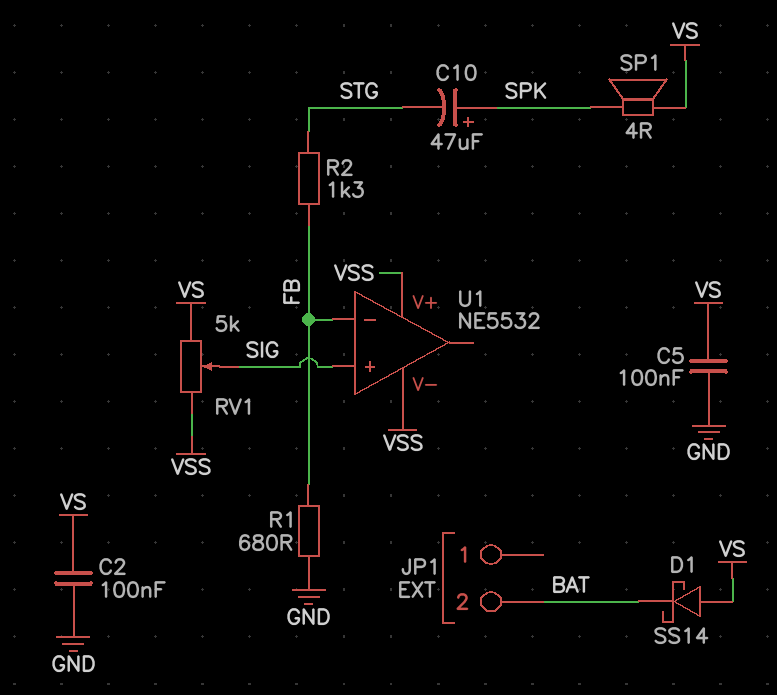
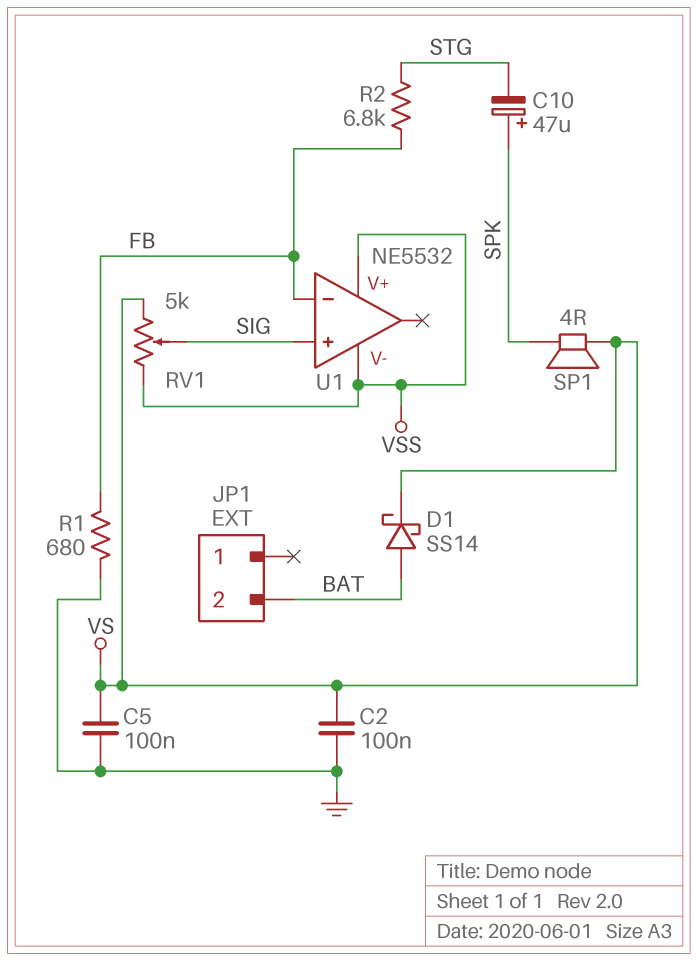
D1: schottky SS14 (A VS, K BAT) -> schottky SS14 (A BAT, K VS)
R2: 1.3k (FB, STG) -> 6.8k (FB, STG)

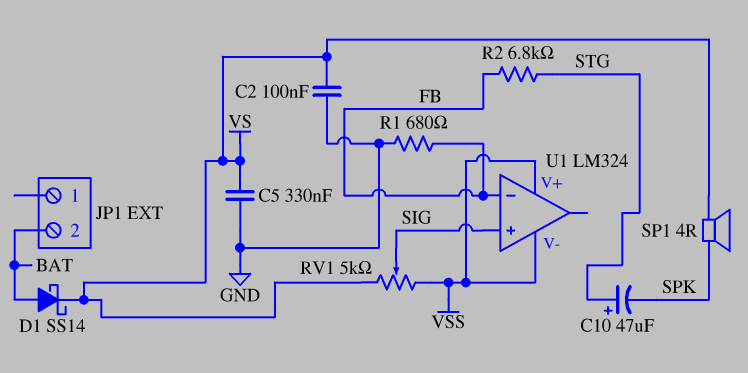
C5: 100nF (GND, VS) -> 330nF (GND, VS)
C10: 47uF (plus SPK, minus STG) -> 47uF (plus STG, minus SPK)
U1: NE5532 -> LM324

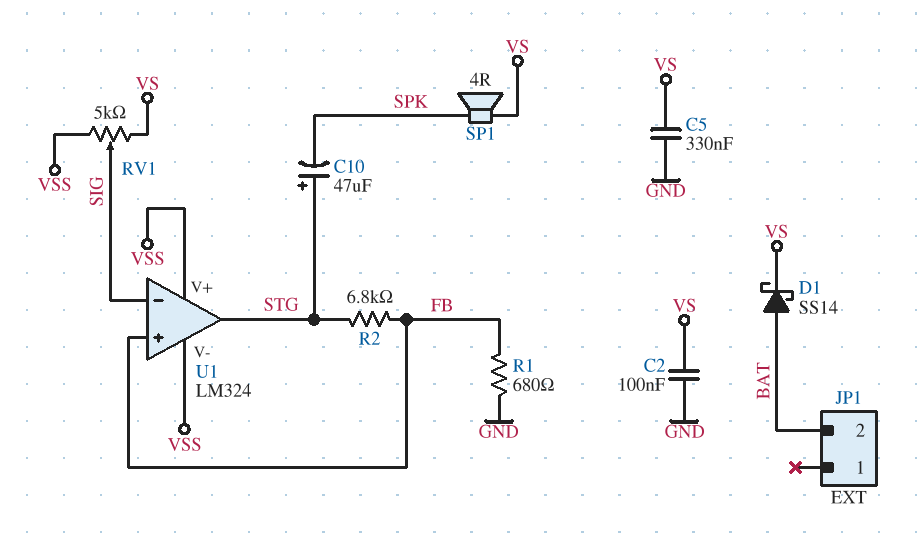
U1 pin in+: SIG -> FB
U1 pin in-: FB -> SIG
U1 pin out: none -> STG

